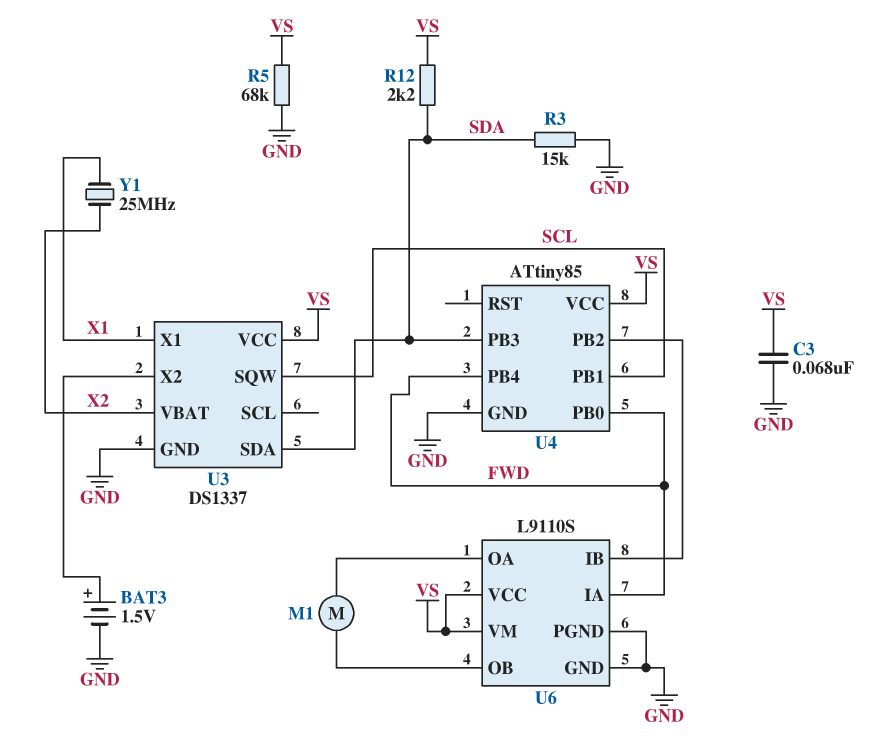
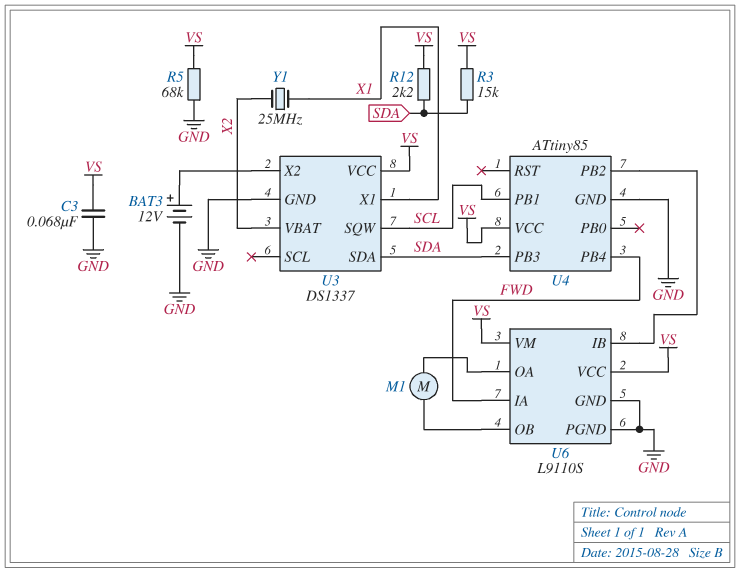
BAT3: 1.5V (plus U3/X2, minus GND) -> 12V (plus U3/X2, minus GND)
R3: 15k (GND, SDA) -> 15k (SDA, VS)
U4 pin PB0: FWD -> none

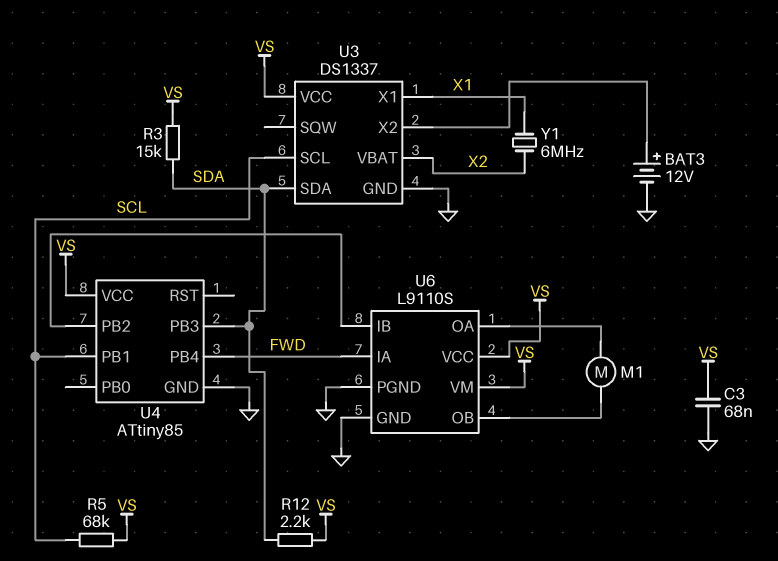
R5: 68k (GND, VS) -> 68k (SCL, VS)
U3 pin SCL: none -> SCL
U3 pin SQW: SCL -> none
Y1: 25MHz (X1, X2) -> 6MHz (X1, X2)

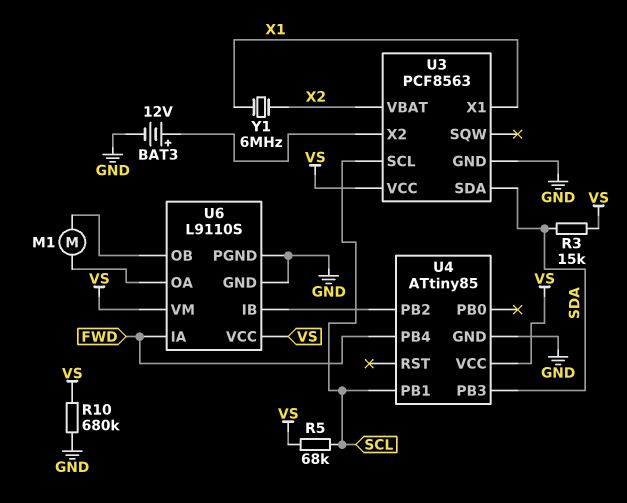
C3: 68nF (GND, VS) -> none
R10: none -> 680k (GND, VS)
R12: 2.2k (SDA, VS) -> none
U3: DS1337 -> PCF8563

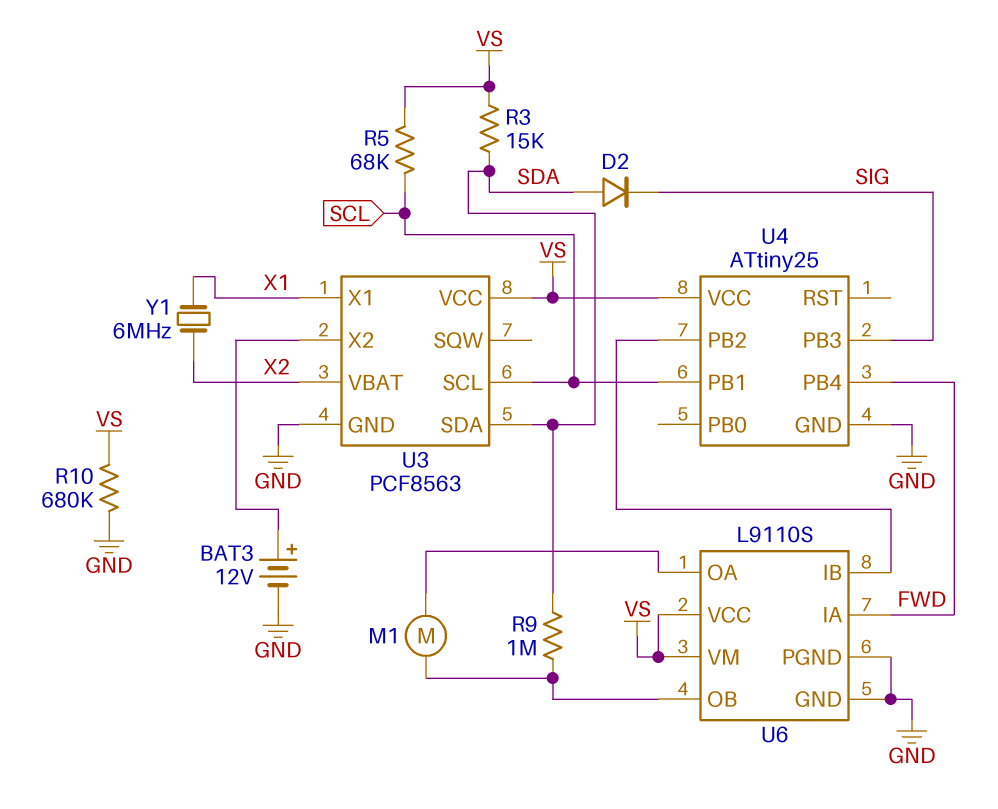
D2: none -> diode (A SDA, K SIG)
R9: none -> 1M (SDA, U6/OB)
U4: ATtiny85 -> ATtiny25
U4 pin PB3: SDA -> SIG

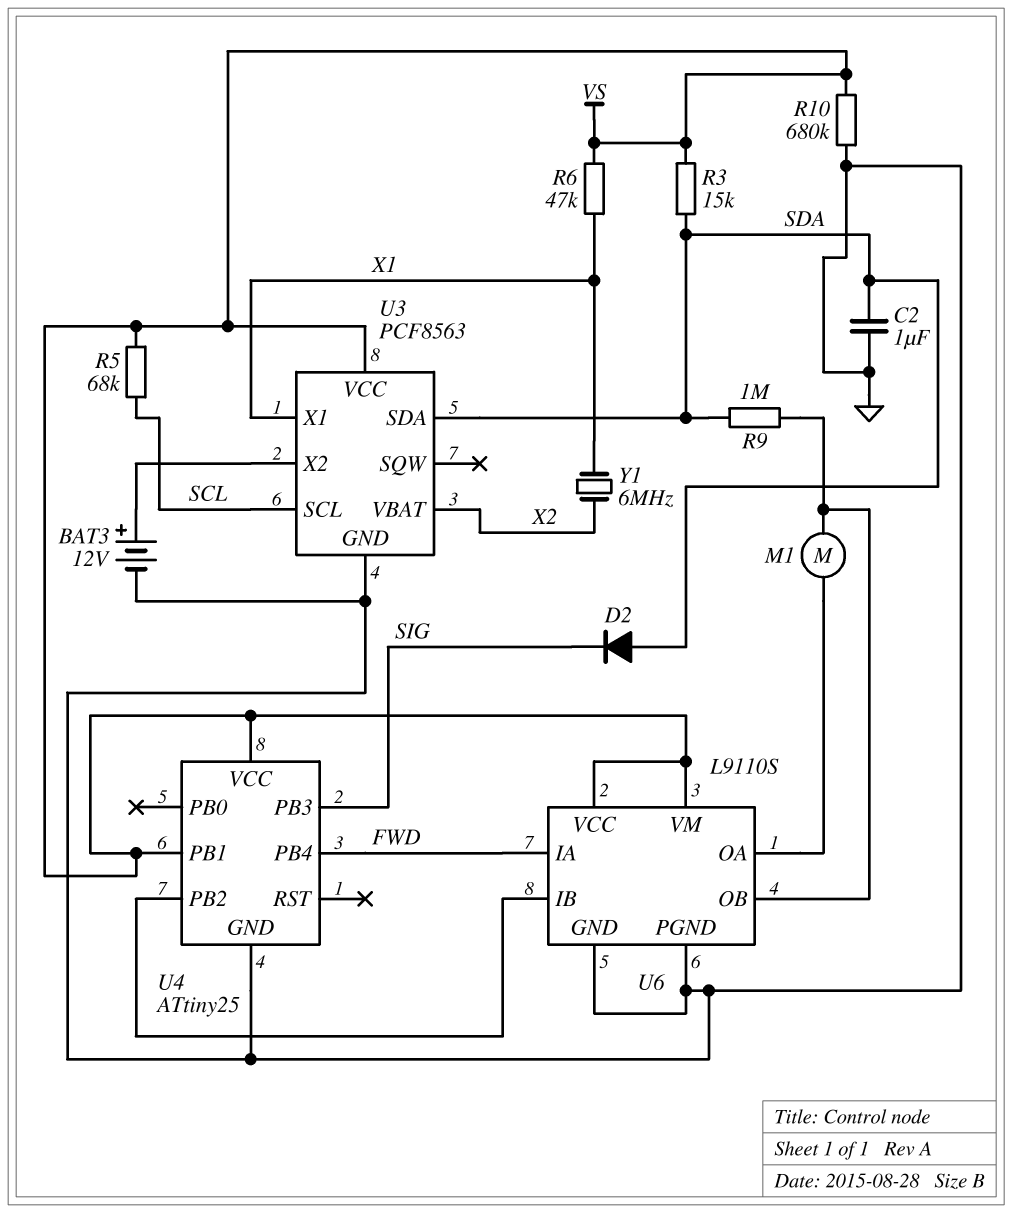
C2: none -> 1uF (GND, SDA)
R6: none -> 47k (VS, X1)
U4 pin PB1: SCL -> VS

